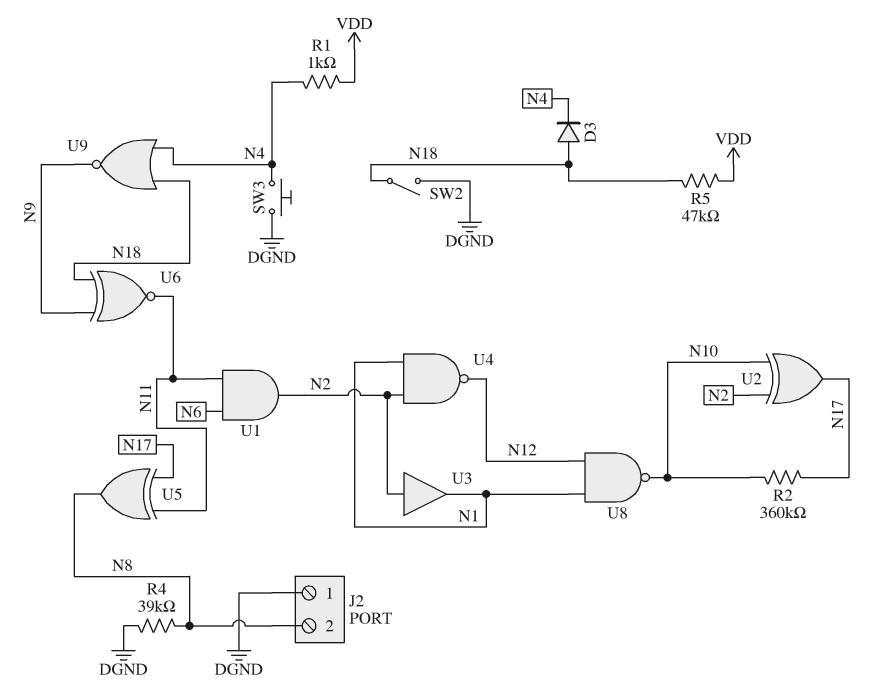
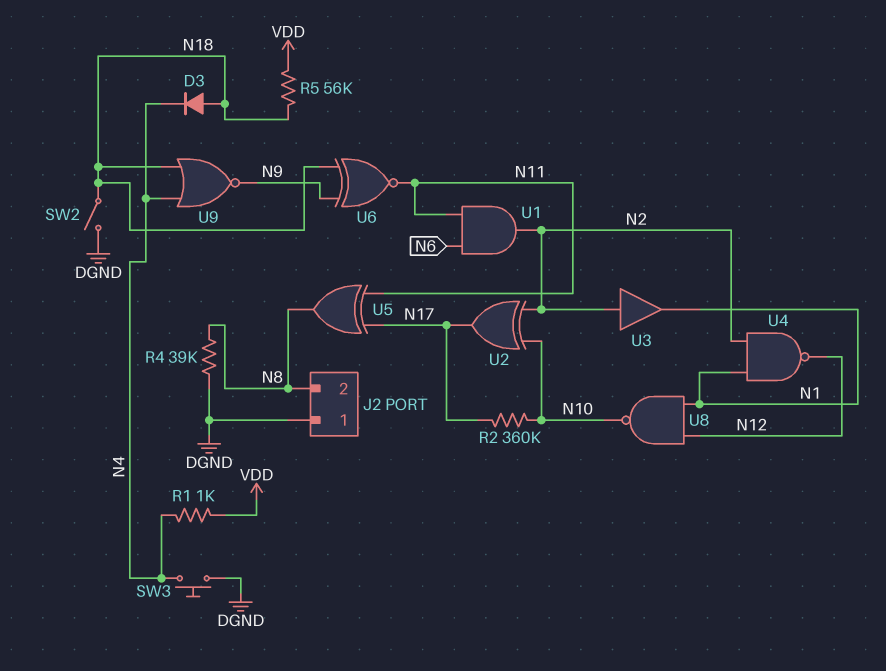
R5: 47k (N18, VDD) -> 56k (N18, VDD)

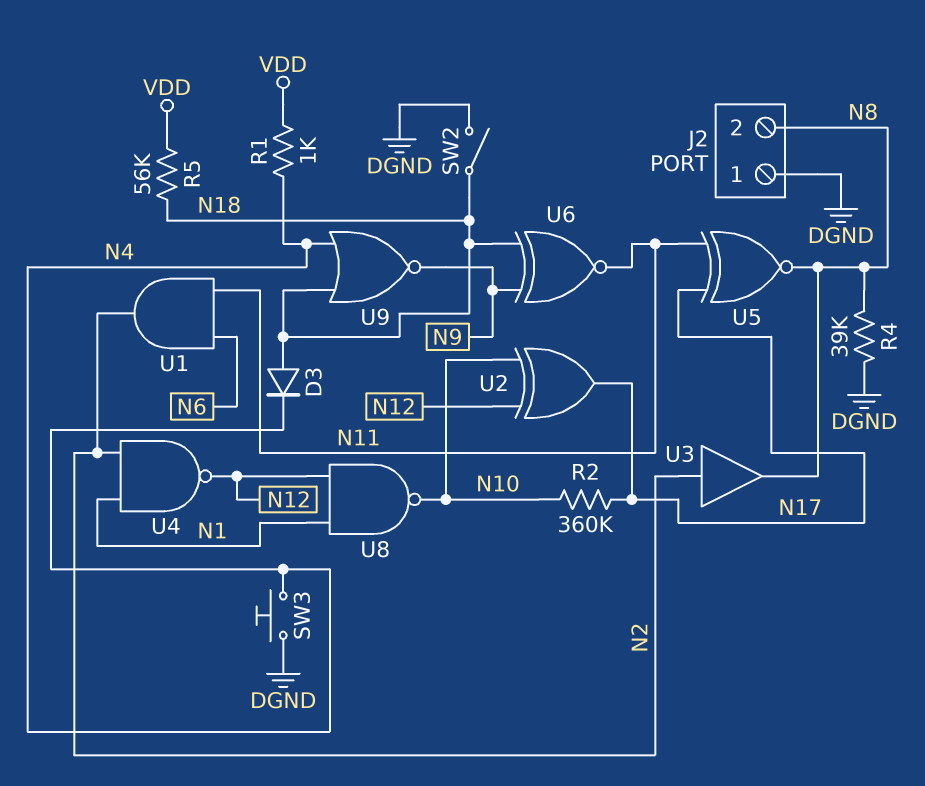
U2: XOR (in N2, in N10, out N17) -> XOR (in N10, in N12, out N17)
U3: buffer (in N2, out N1) -> buffer (in N2, out N8)
U5: XOR (in N11, in N17, out N8) -> XNOR (in N11, in N17, out N8)

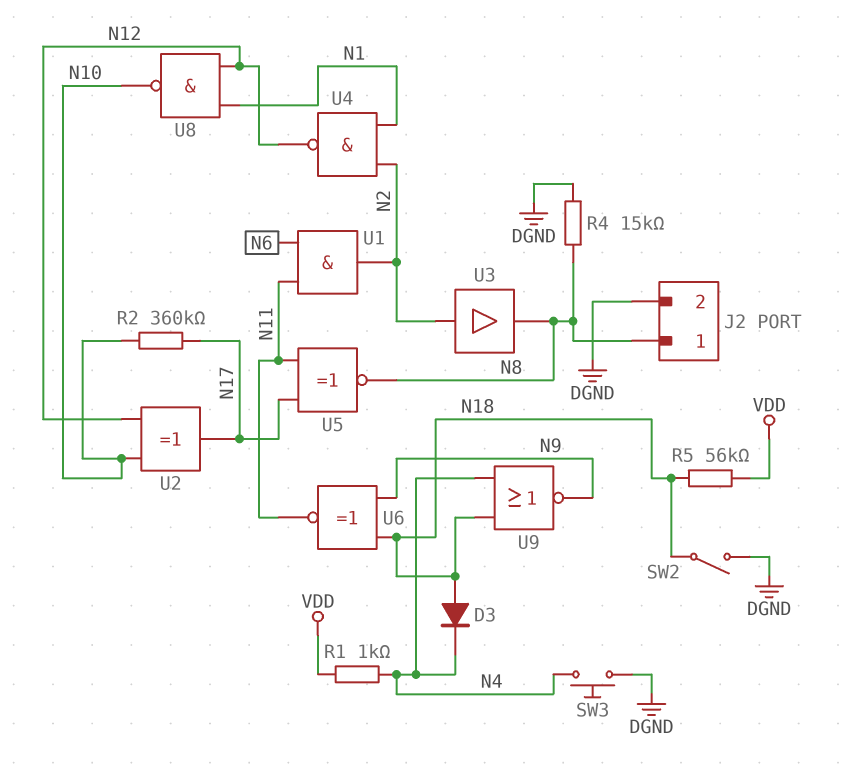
J2 pin 1: DGND -> N8
J2 pin 2: N8 -> DGND
R4: 39k (DGND, N8) -> 15k (DGND, N8)

